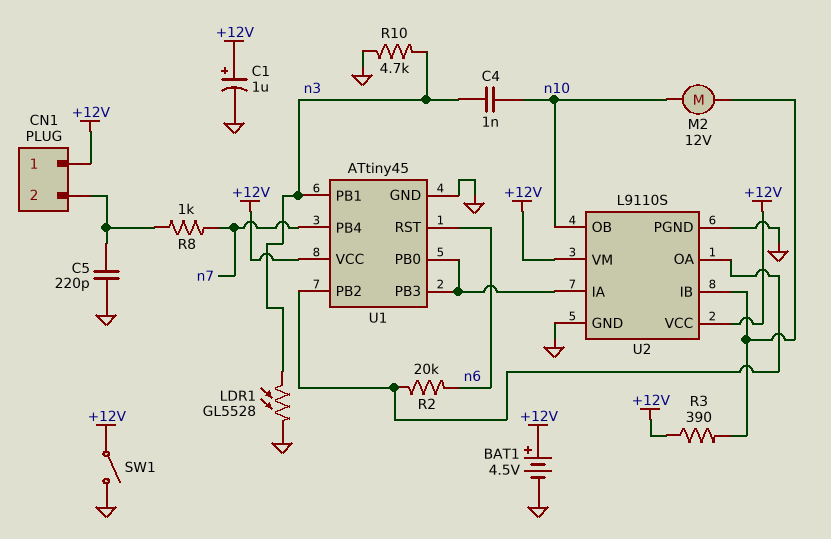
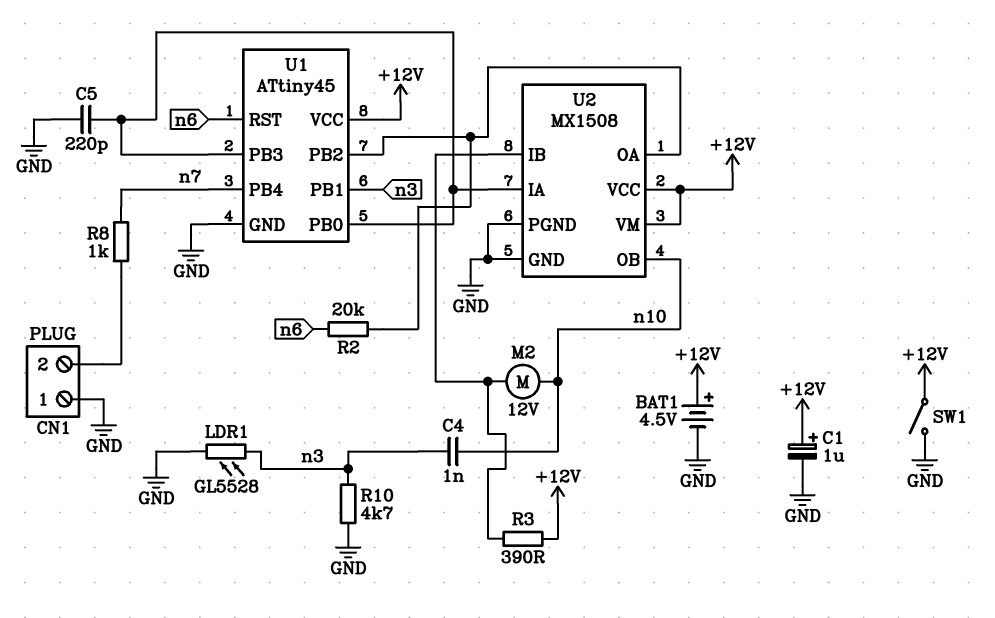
C5: 220pF (CN1/2, GND) -> 220pF (GND, U1/PB0)
CN1 pin 1: +12V -> GND
U2: L9110S -> MX1508

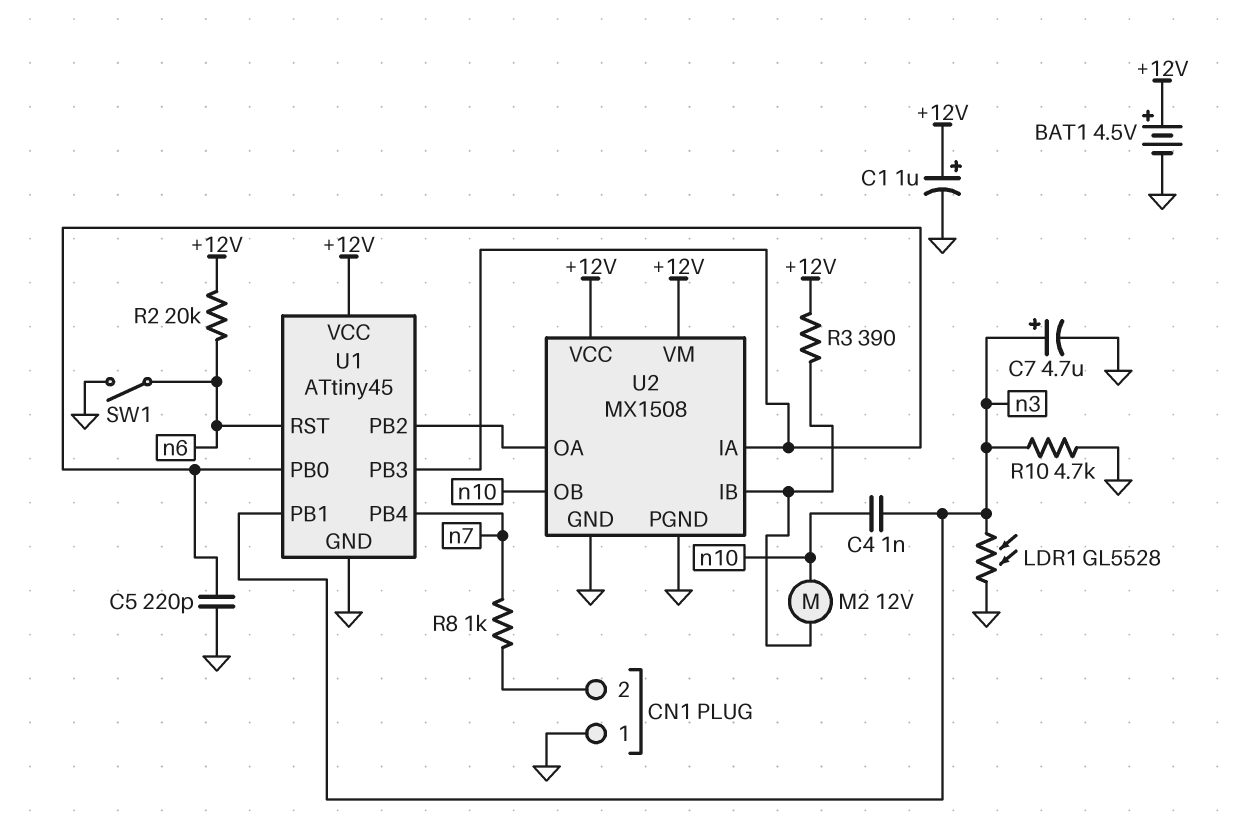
C7: none -> 4.7uF (plus n3, minus GND)
R2: 20k (U1/PB2, n6) -> 20k (+12V, n6)
SW1: switch (+12V, GND) -> switch (GND, n6)

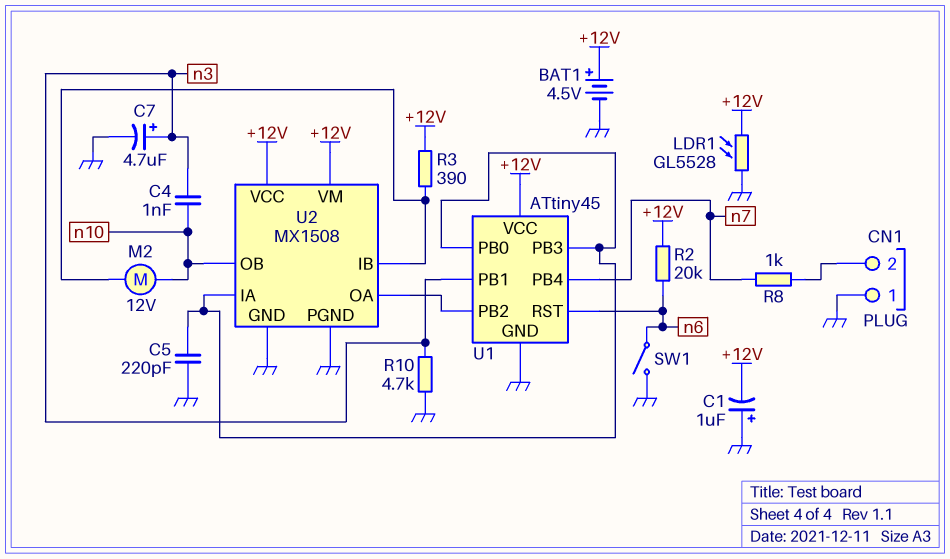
C1: 1uF (plus +12V, minus GND) -> 1uF (plus GND, minus +12V)
LDR1: GL5528 (GND, n3) -> GL5528 (+12V, GND)

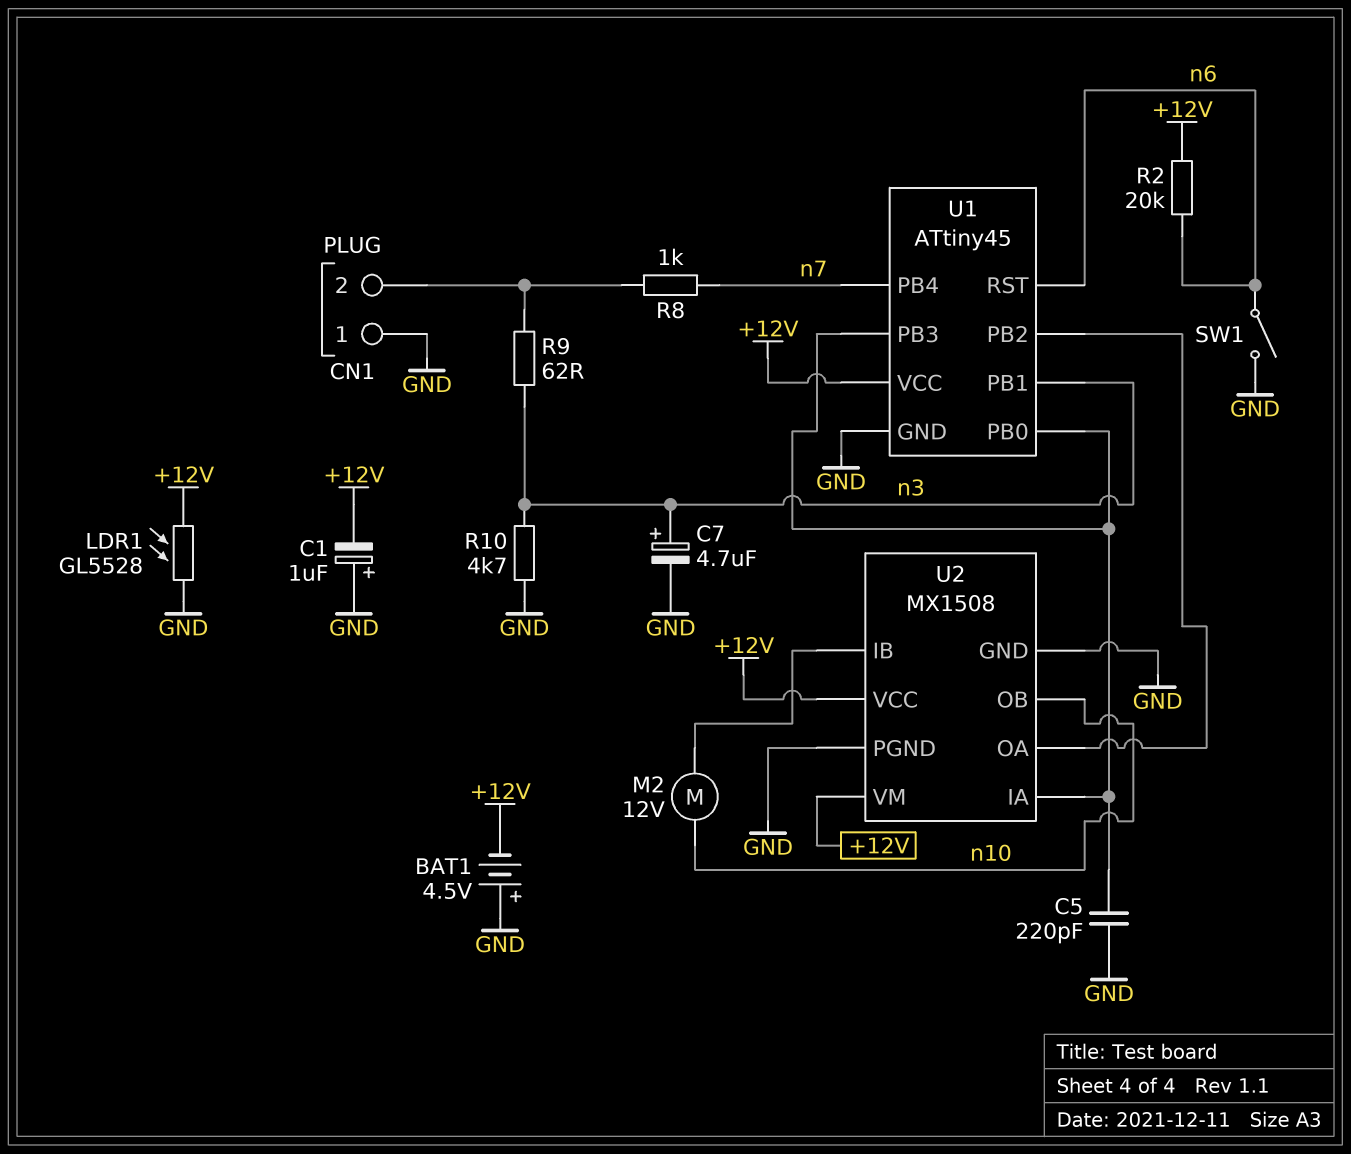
BAT1: 4.5V (plus +12V, minus GND) -> 4.5V (plus GND, minus +12V)
C4: 1nF (n3, n10) -> none
R3: 390 (+12V, U2/IB) -> none
R9: none -> 62 (CN1/2, n3)

